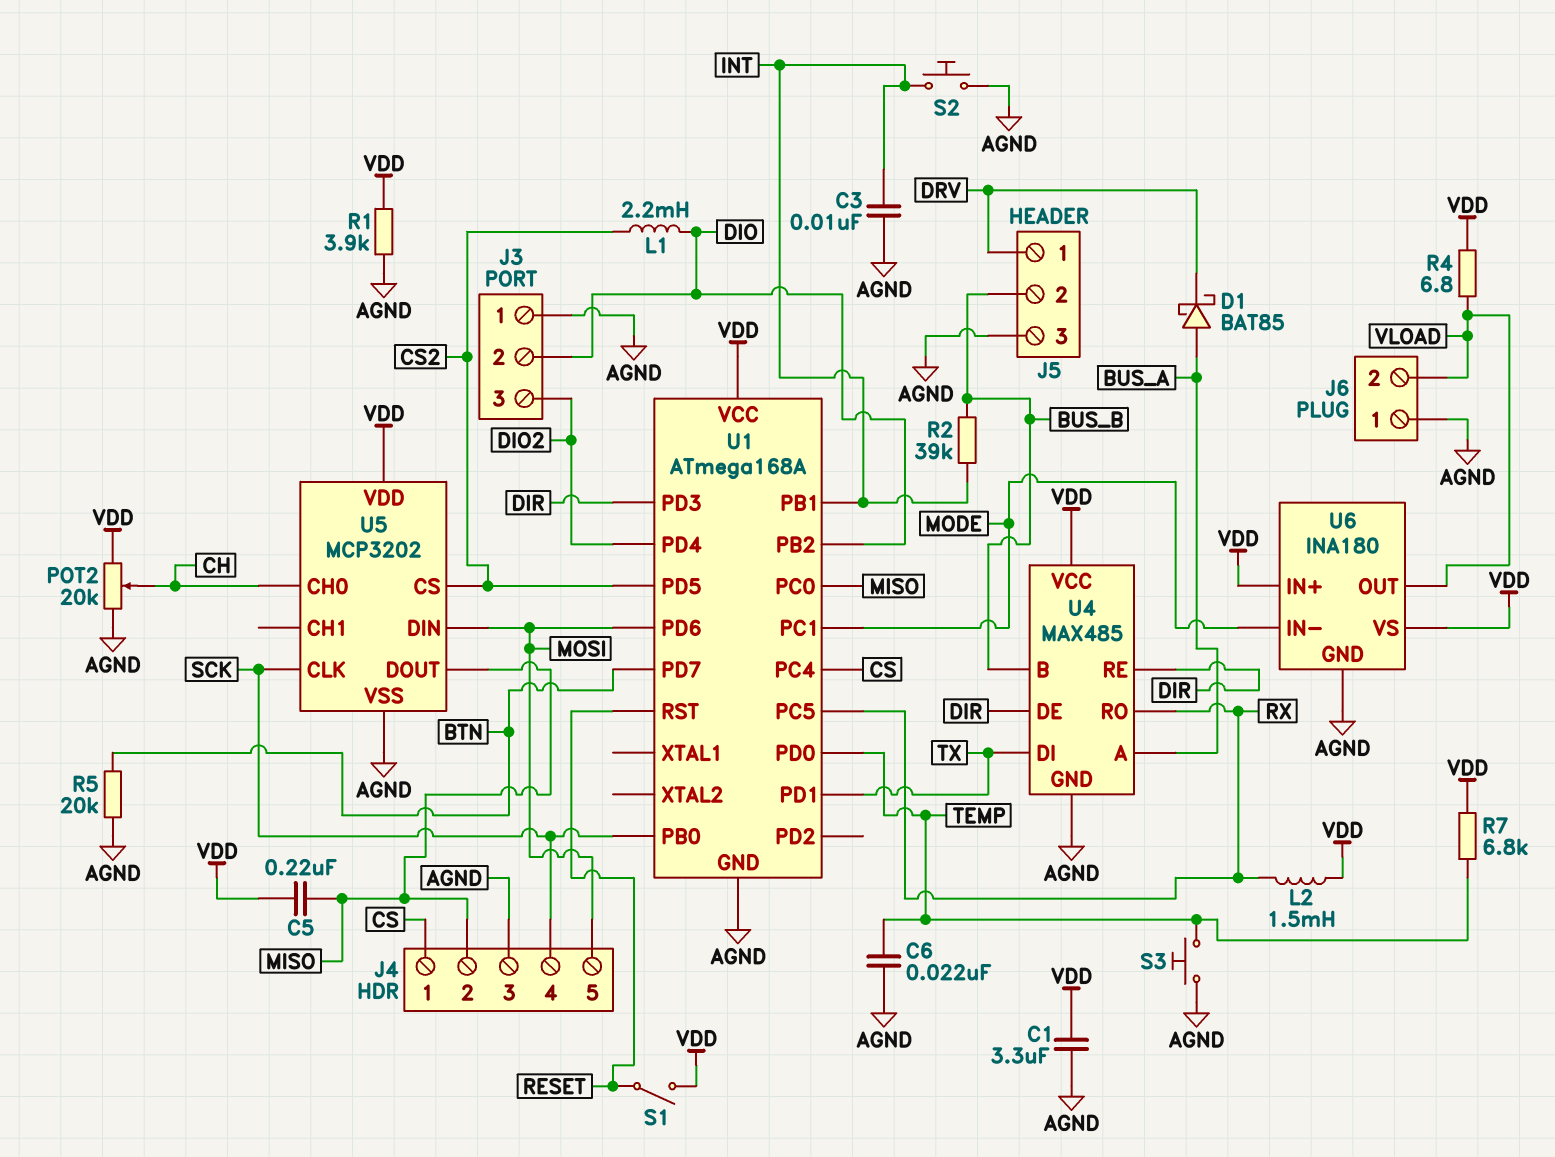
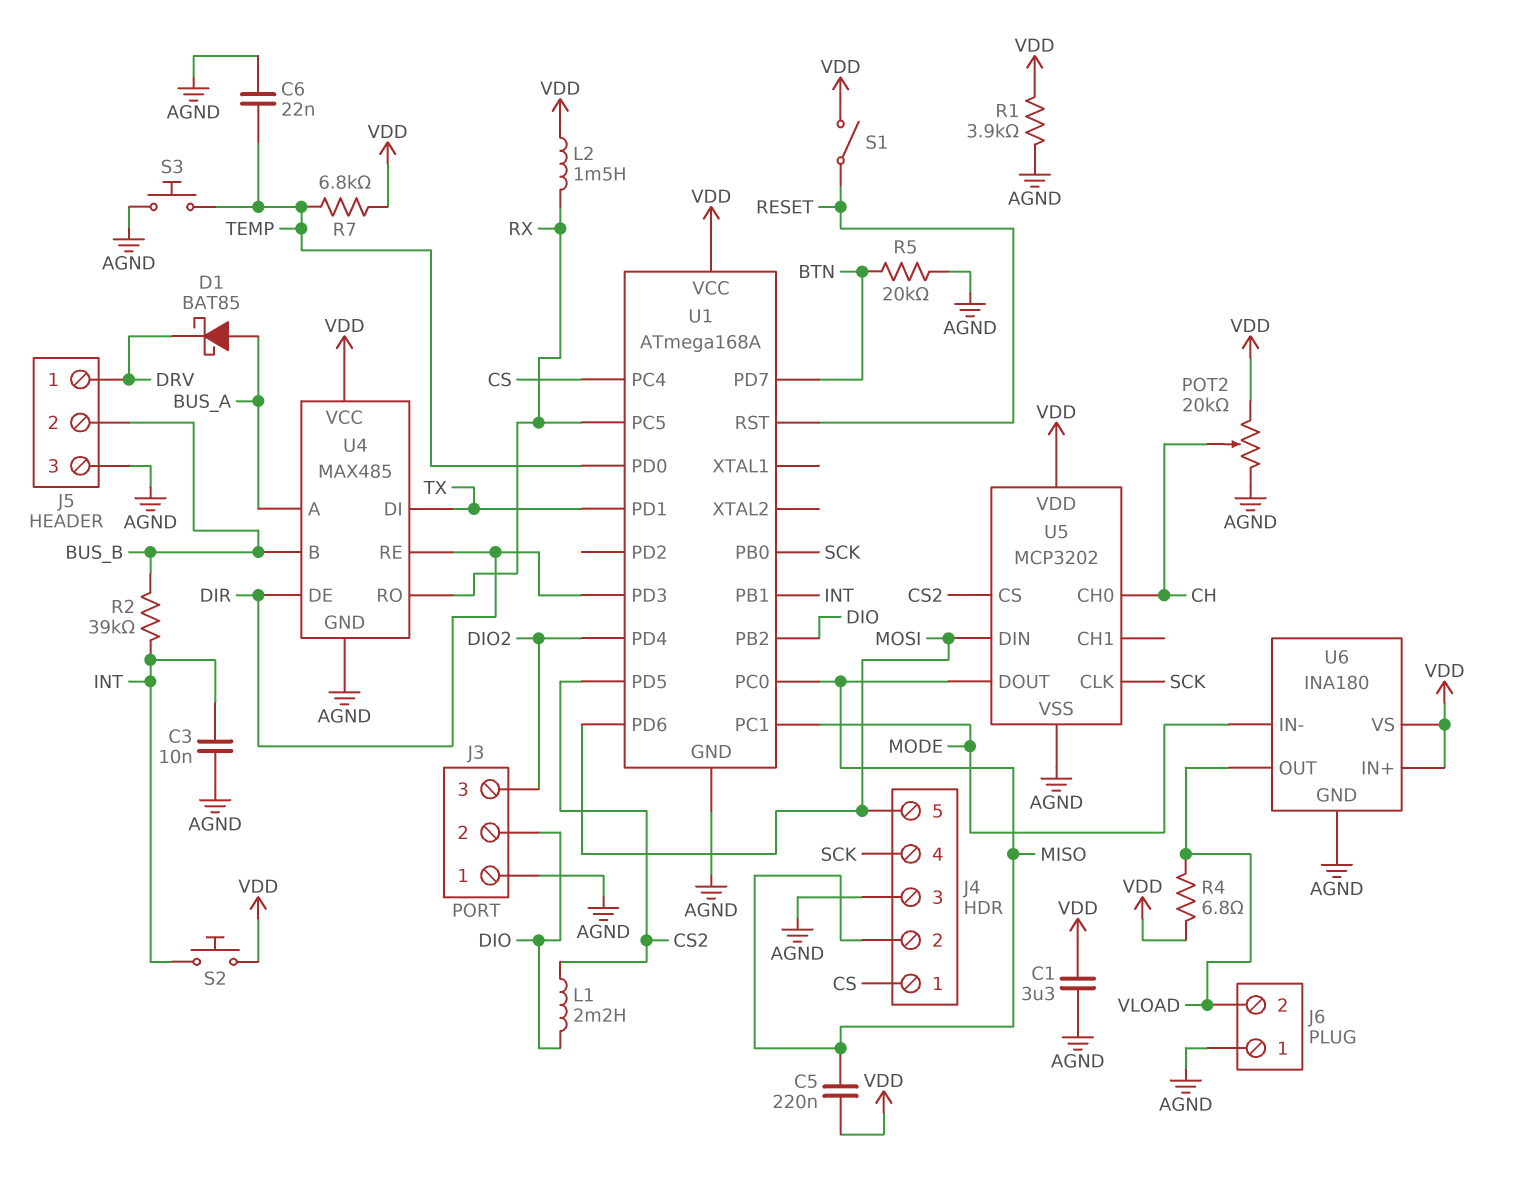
S2: button (AGND, INT) -> button (INT, VDD)

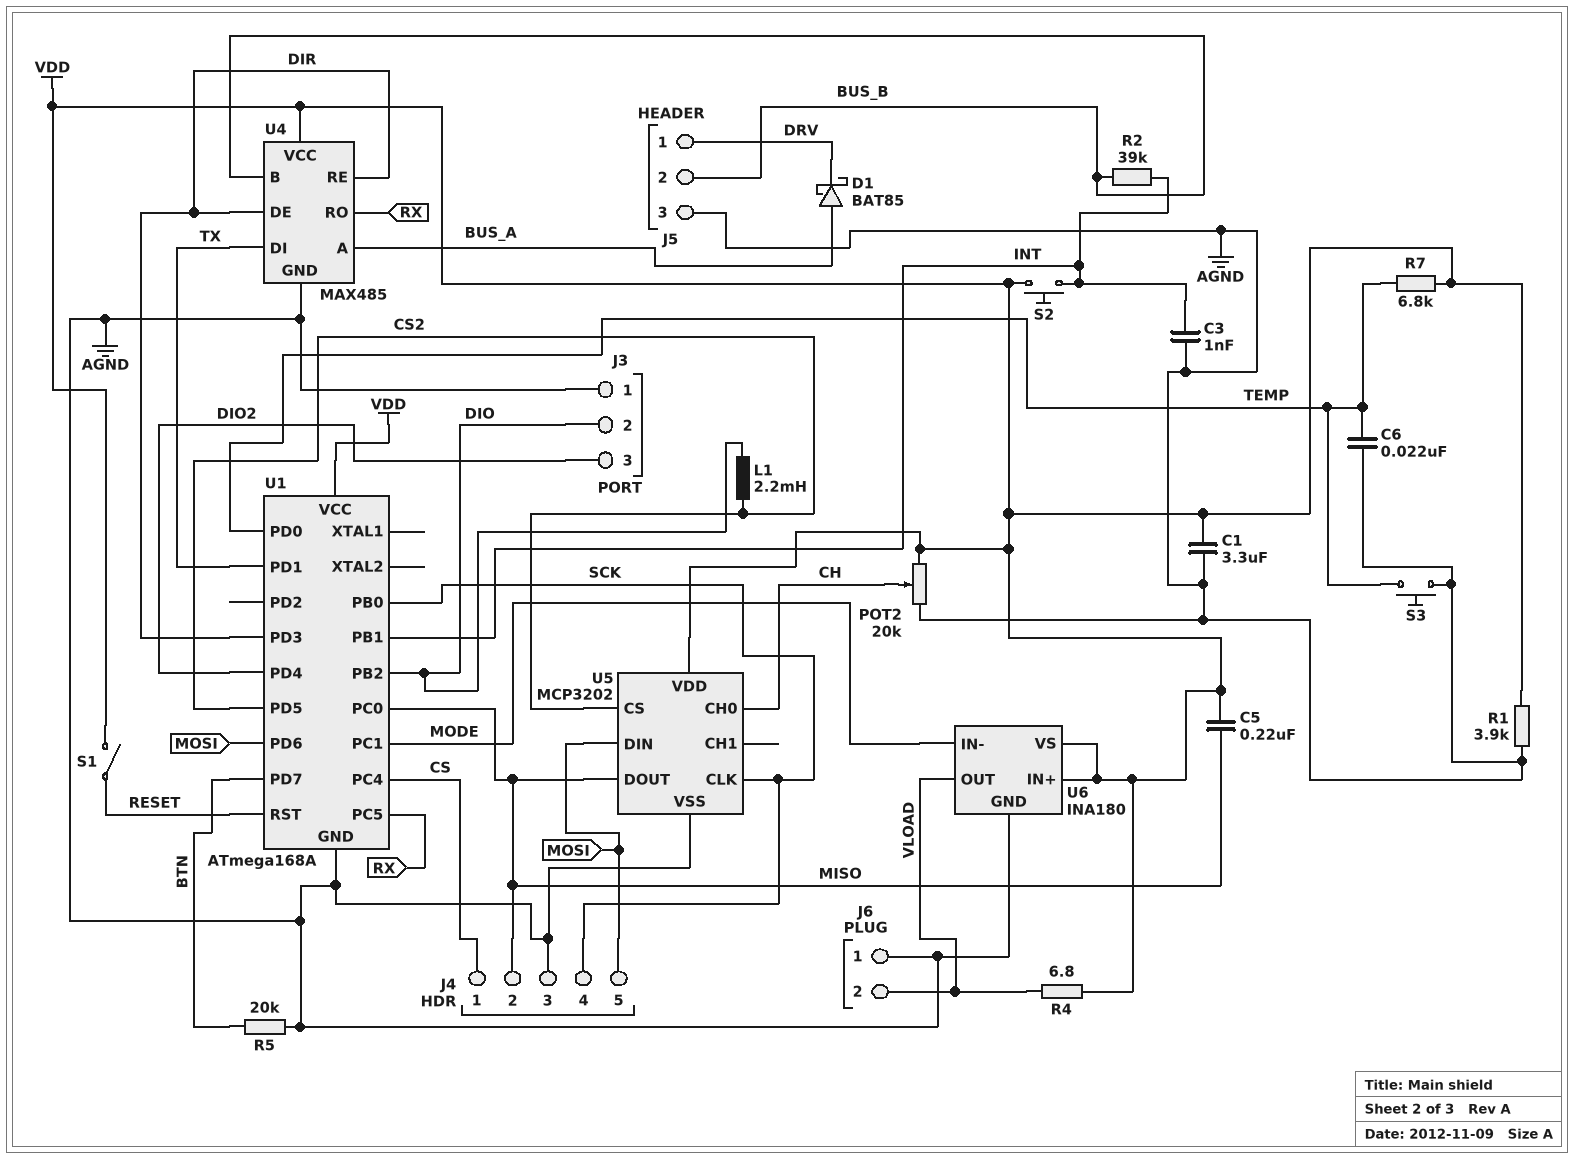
C3: 10nF (AGND, INT) -> 1nF (AGND, INT)
L2: 1.5mH (RX, VDD) -> none

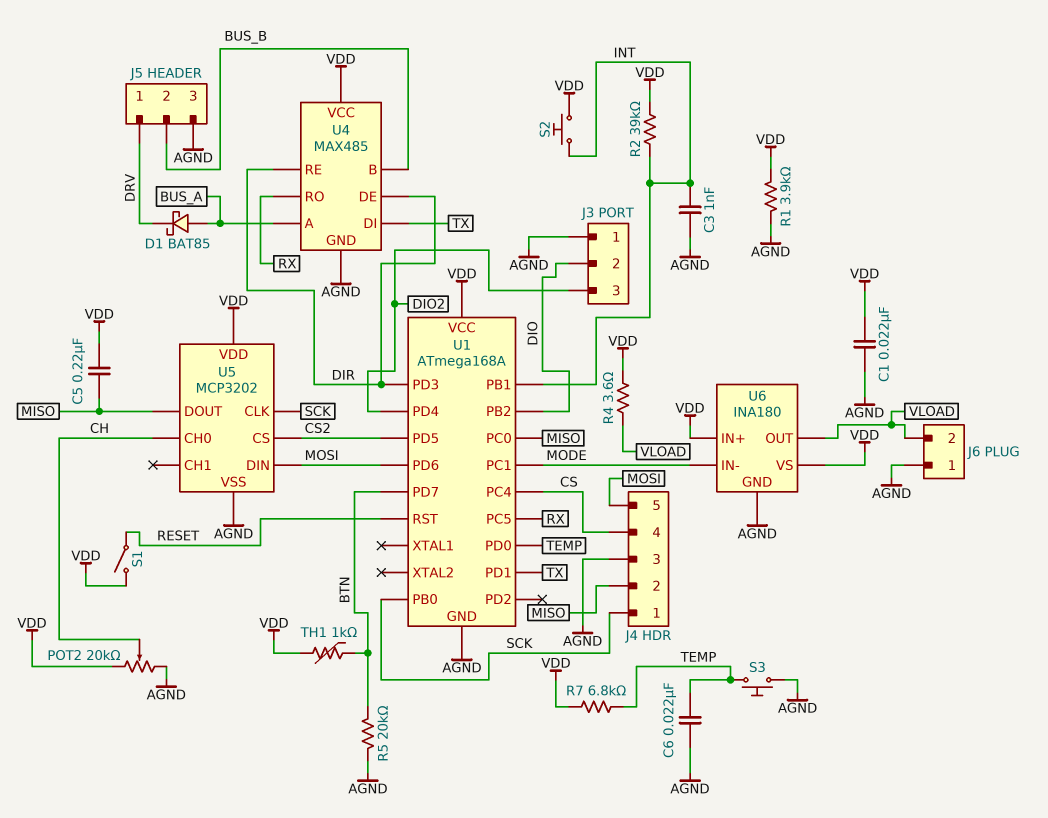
C1: 3.3uF (AGND, VDD) -> 22nF (AGND, VDD)
J4 pin 1: CS -> SCK
J4 pin 4: SCK -> CS
L1: 2.2mH (CS2, DIO) -> none
R2: 39k (BUS_B, INT) -> 39k (INT, VDD)
R4: 6.8 (VDD, VLOAD) -> 3.6 (VDD, VLOAD)
TH1: none -> 1k (BTN, VDD)

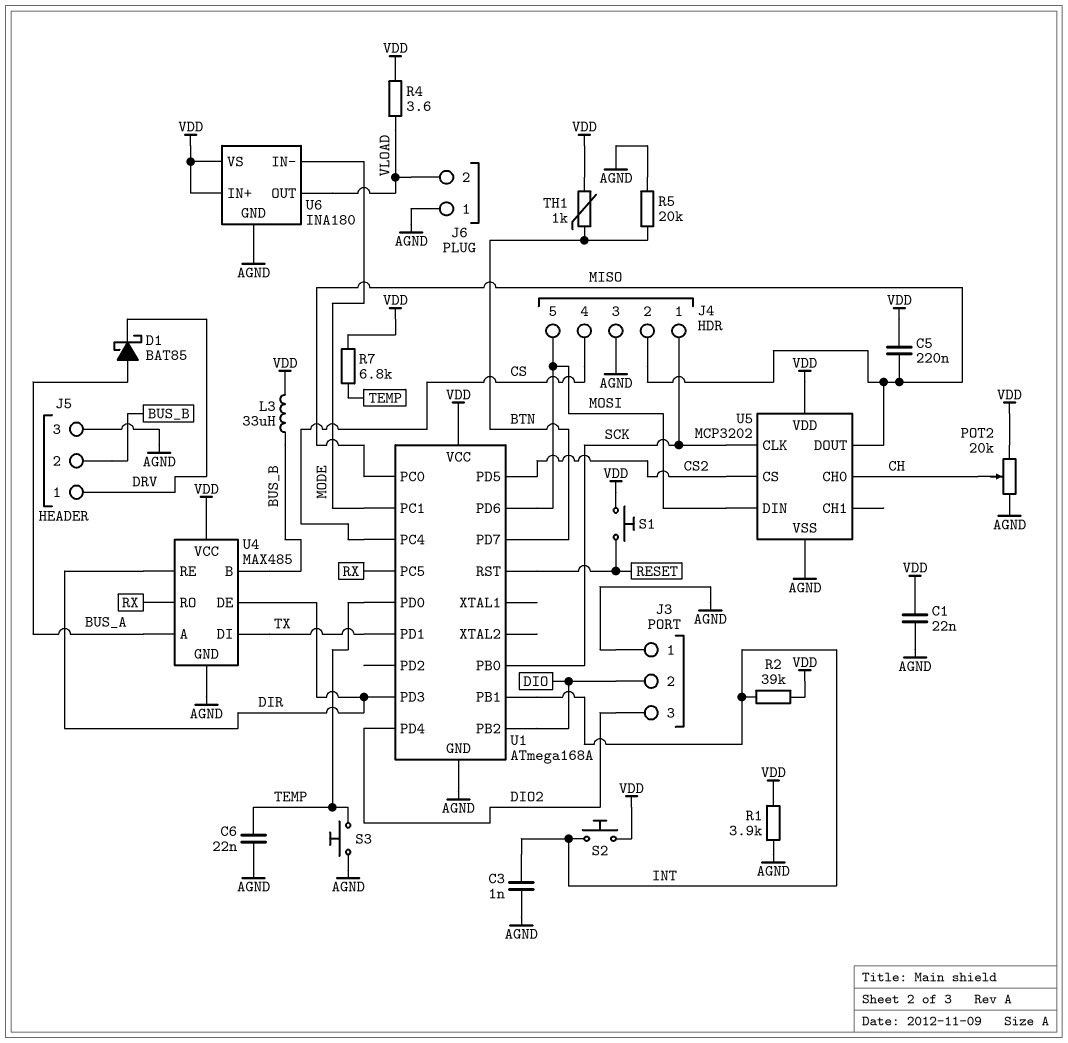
L3: none -> 33uH (BUS_B, VDD)
S1: switch (RESET, VDD) -> button (RESET, VDD)

